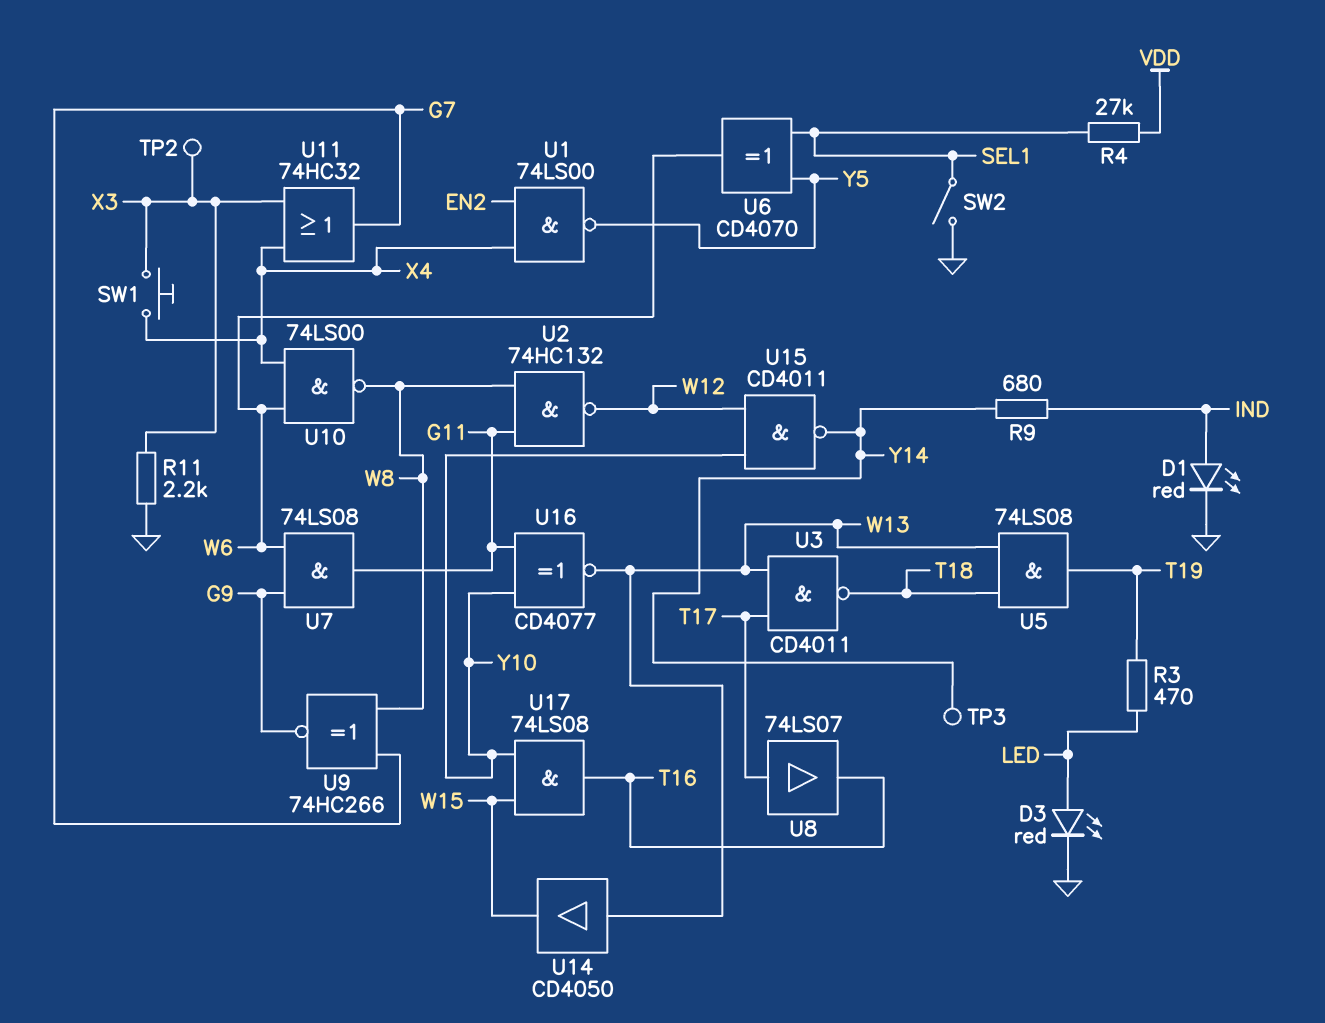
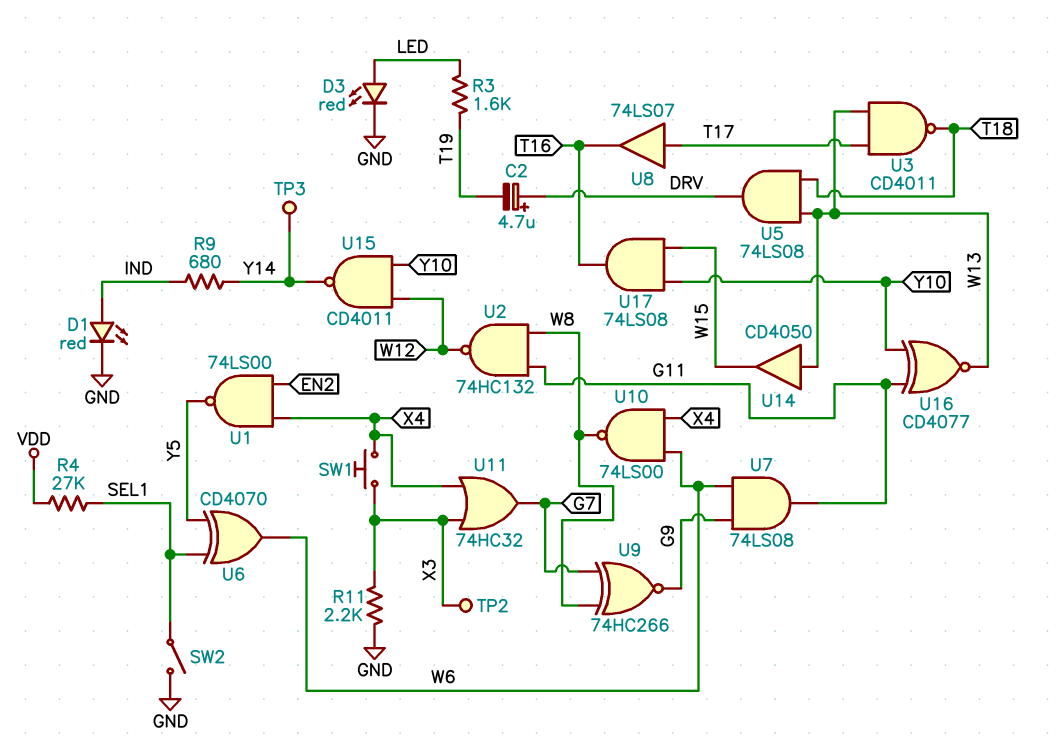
C2: none -> 4.7uF (plus DRV, minus T19)
R3: 470 (LED, T19) -> 1.6k (LED, T19)
U5: AND 74LS08 (in T18, in W13, out T19) -> AND 74LS08 (in T18, in W13, out DRV)

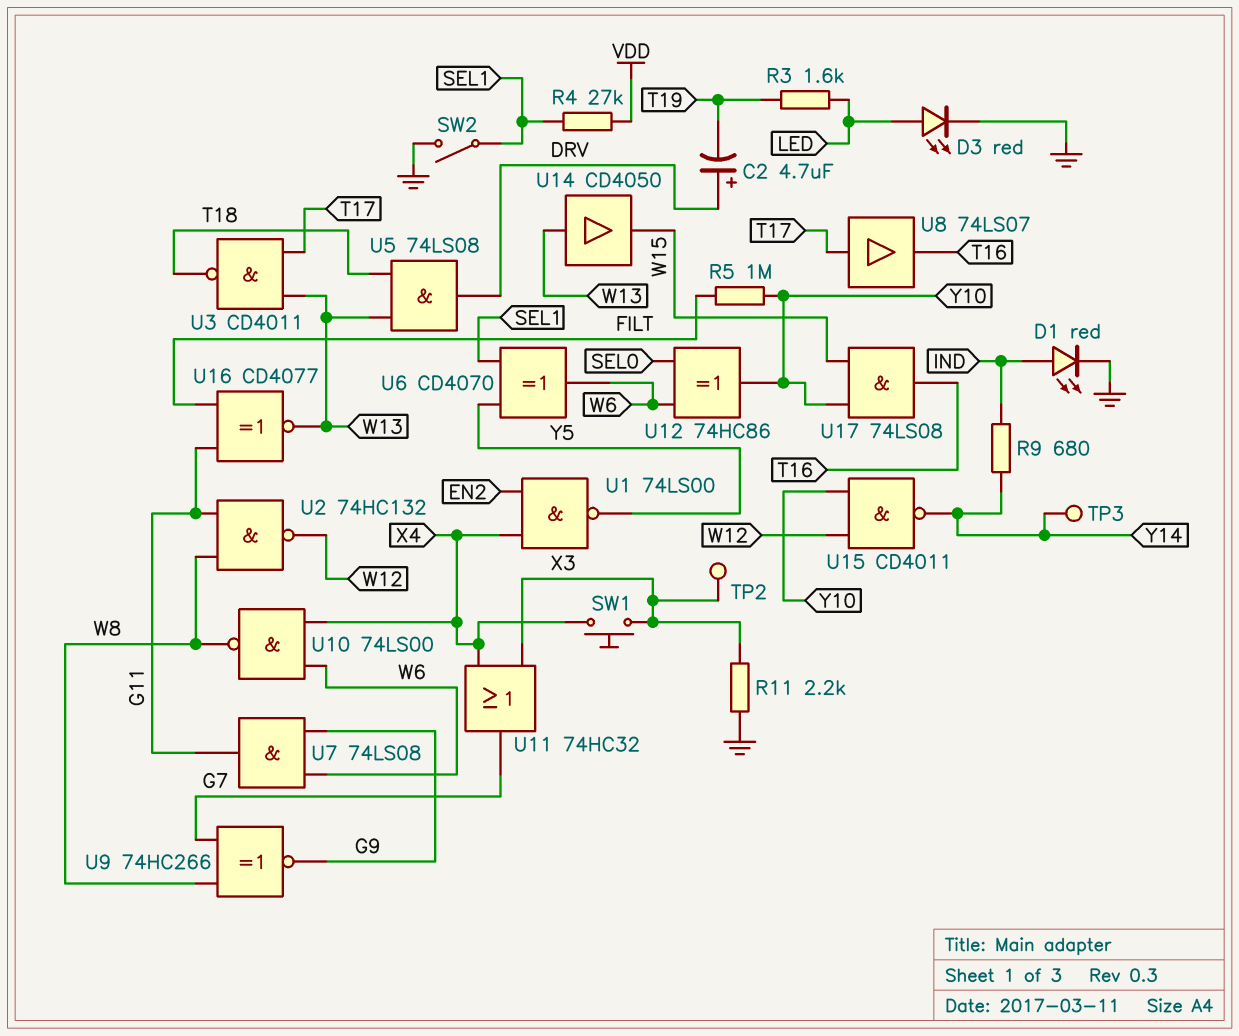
R5: none -> 1M (FILT, Y10)
U12: none -> XOR 74HC86 (in SEL0, in W6, out Y10)
U16: XNOR CD4077 (in G11, in Y10, out W13) -> XNOR CD4077 (in FILT, in G11, out W13)

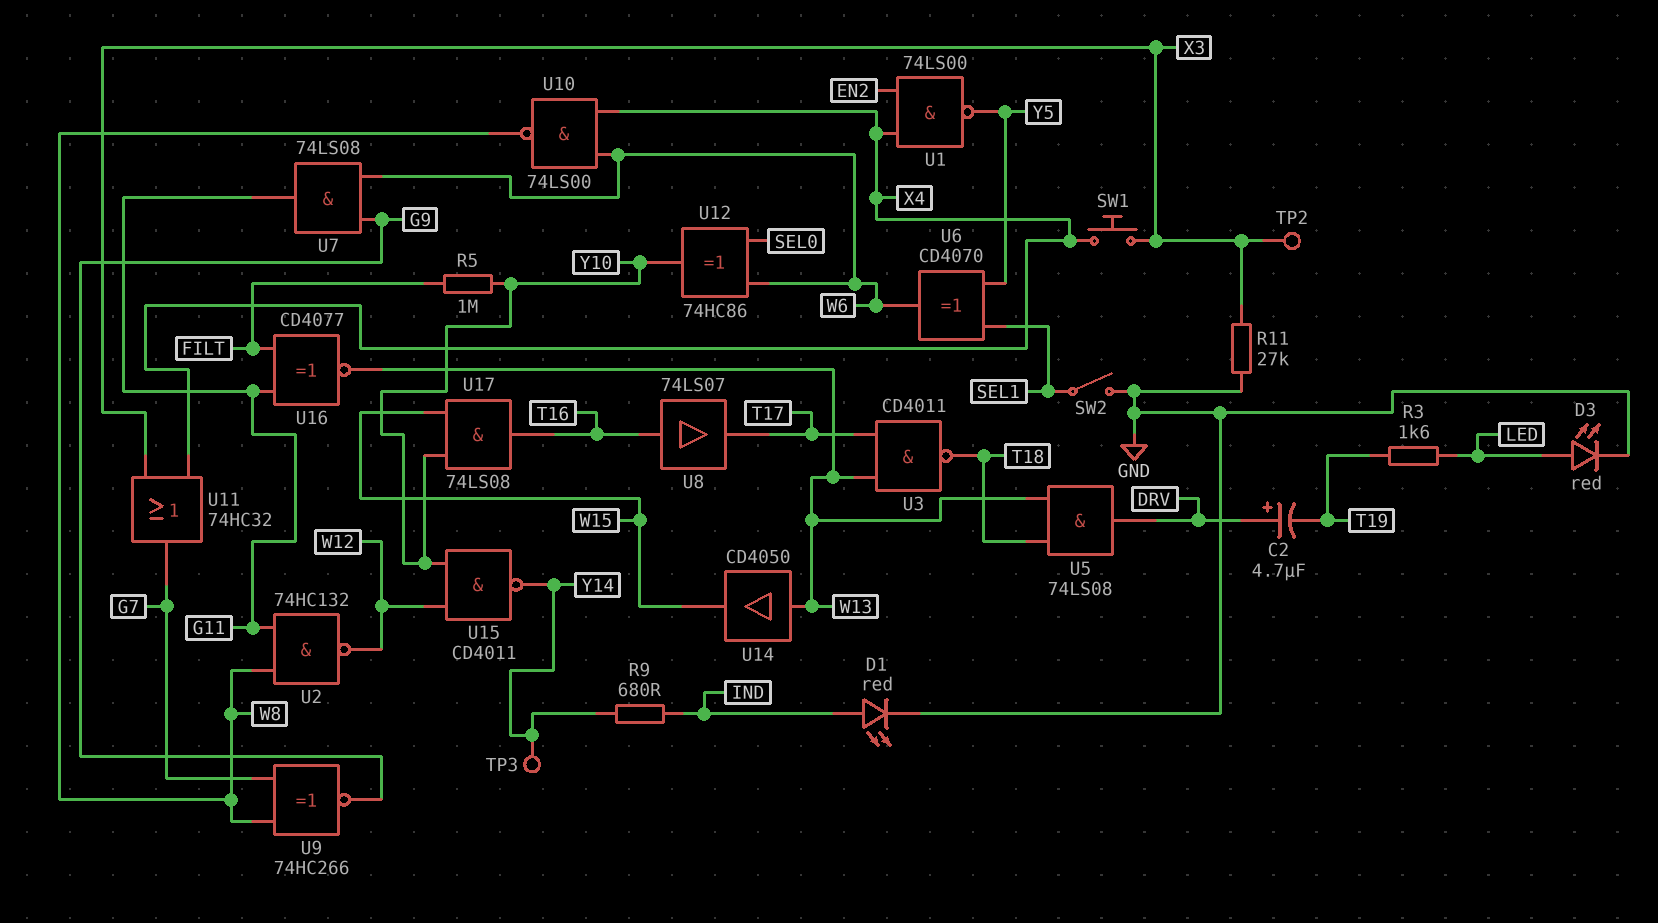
R4: 27k (SEL1, VDD) -> none
R11: 2.2k (GND, X3) -> 27k (GND, X3)
U8: buffer 74LS07 (in T17, out T16) -> buffer 74LS07 (in T16, out T17)

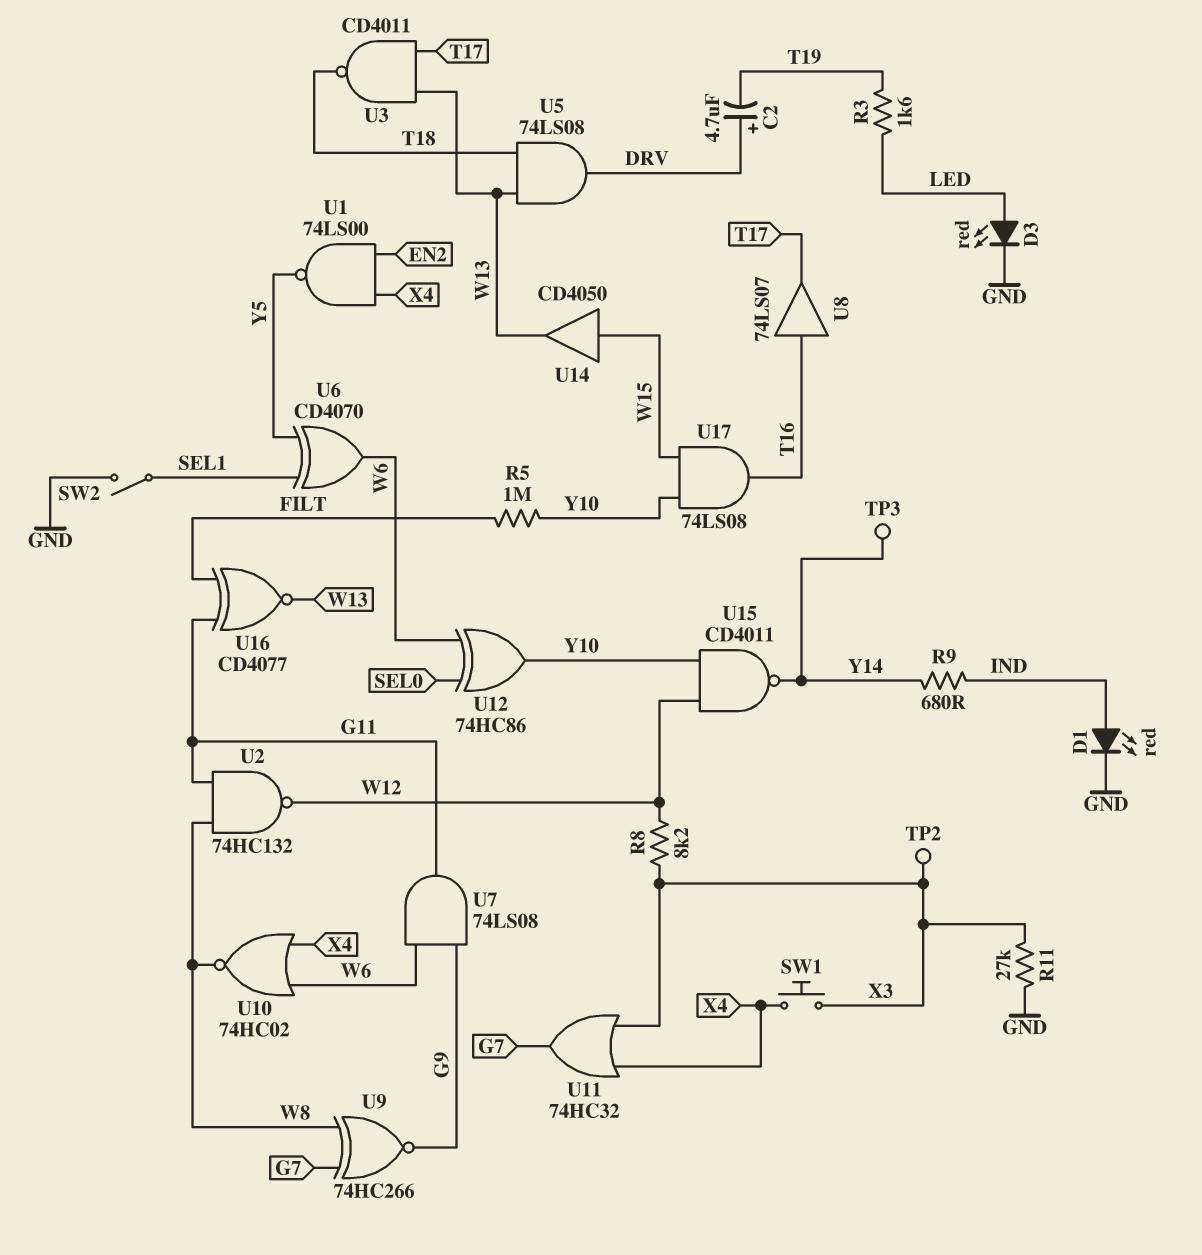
R8: none -> 8.2k (W12, X3)
U10: NAND 74LS00 (in W6, in X4, out W8) -> NOR 74HC02 (in W6, in X4, out W8)
U14: buffer CD4050 (in W13, out W15) -> buffer CD4050 (in W15, out W13)

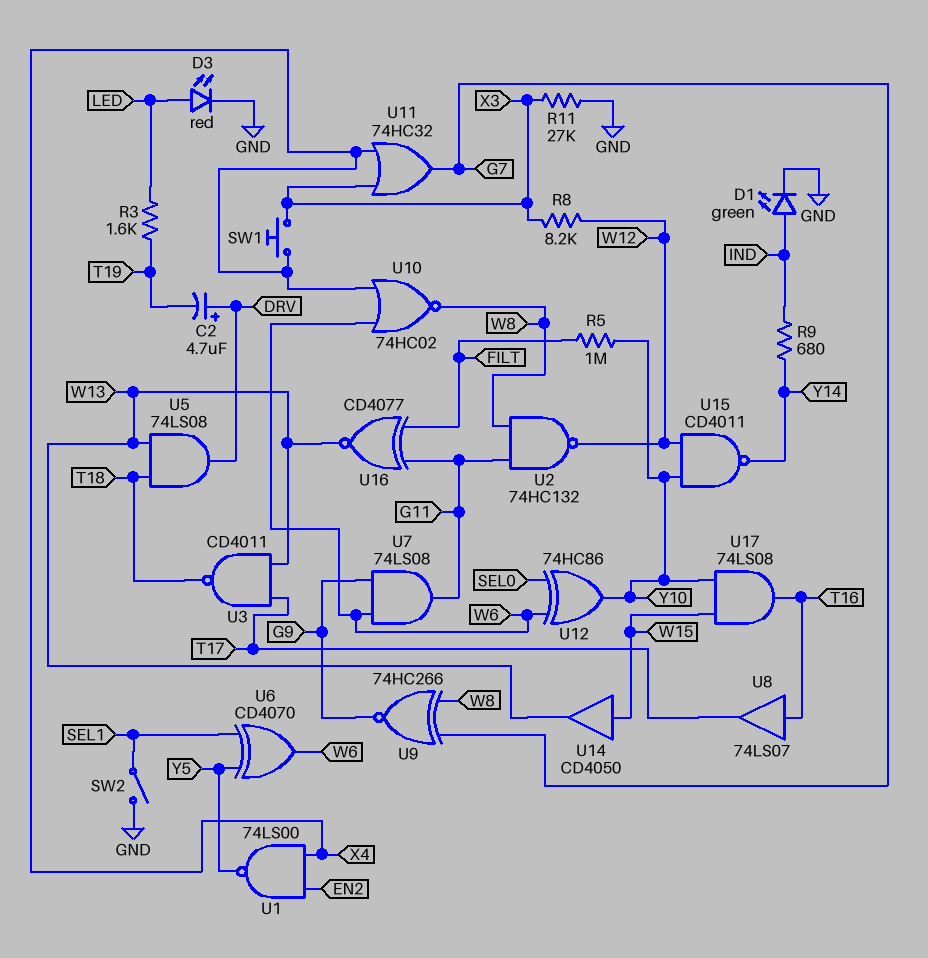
D1: LED red (A IND, K GND) -> LED green (A IND, K GND)
TP2: test point (X3) -> none
TP3: test point (Y14) -> none

